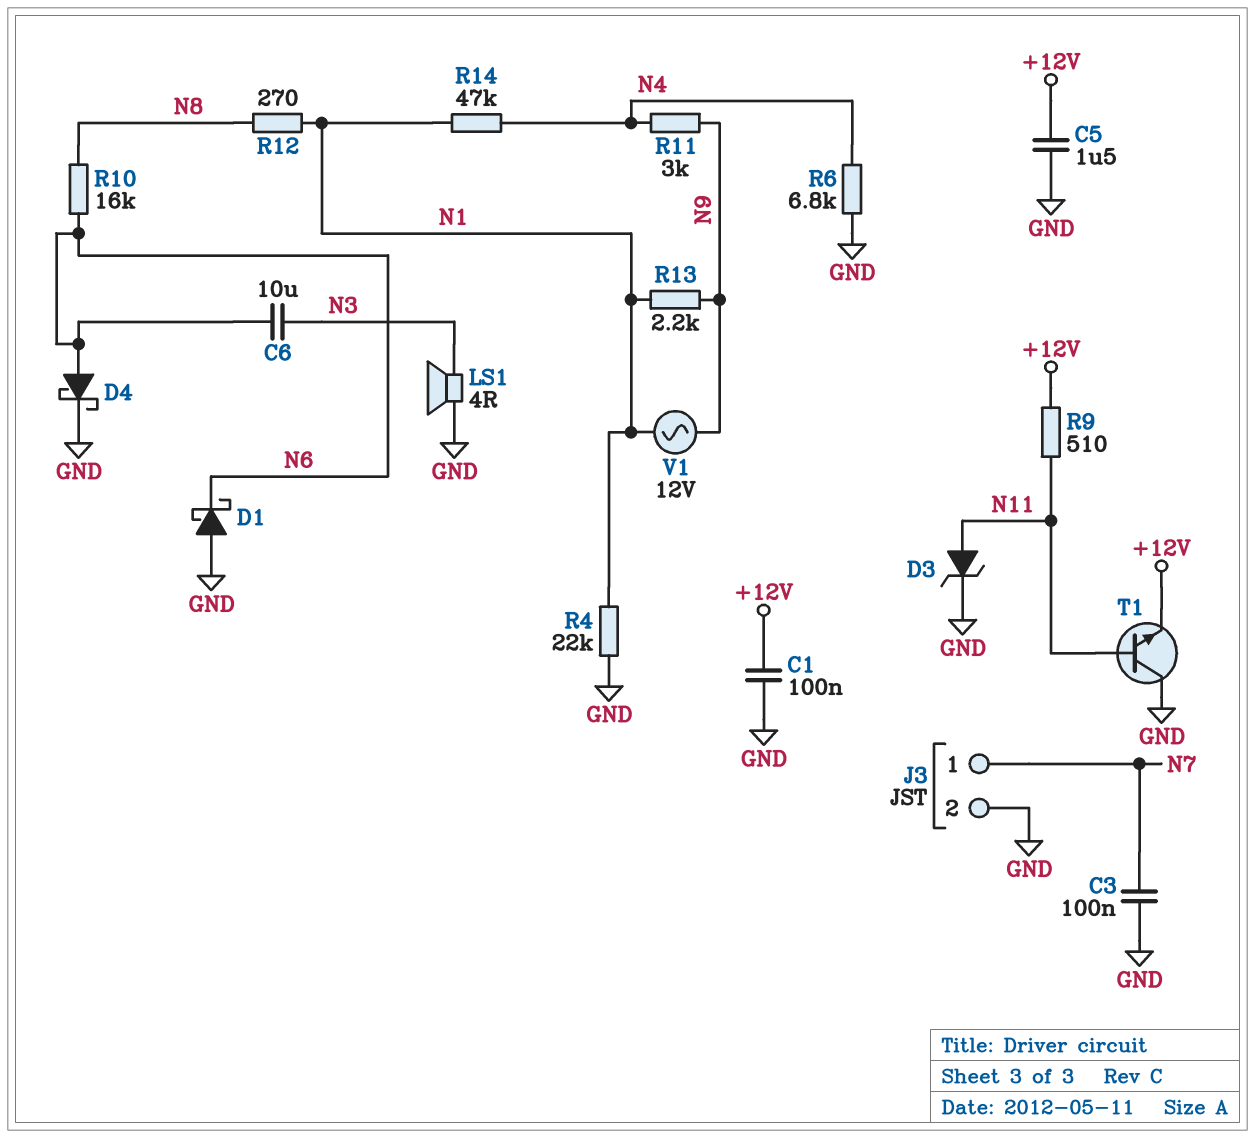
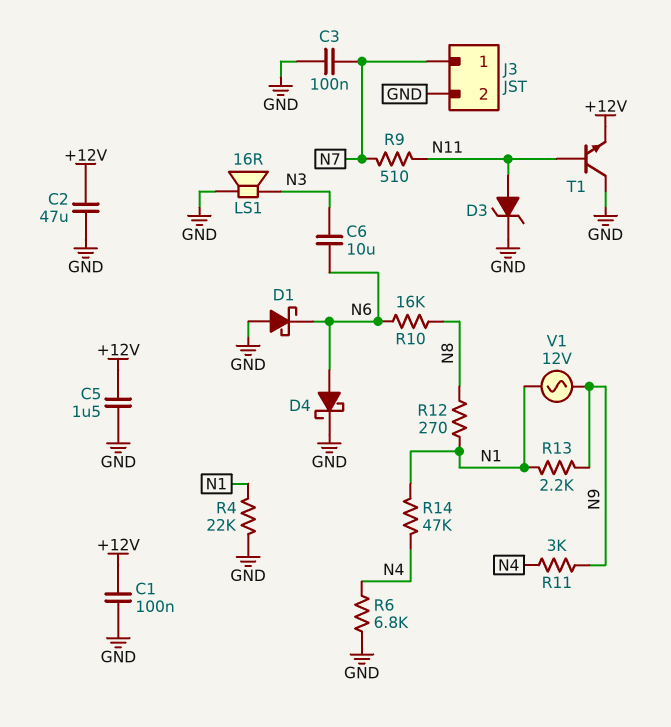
C2: none -> 47uF (+12V, GND)
LS1: speaker 4R (GND, N3) -> speaker 16R (GND, N3)
R9: 510 (+12V, N11) -> 510 (N7, N11)

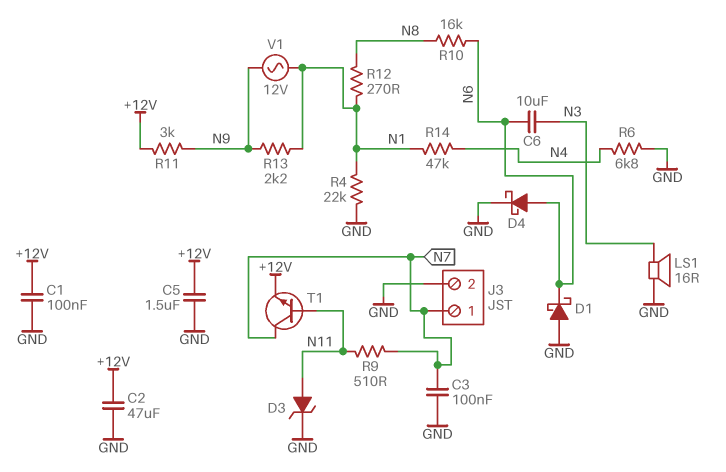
R11: 3k (N4, N9) -> 3k (+12V, N9)
T1: NPN (B N11, C GND, E +12V) -> NPN (B N11, C N7, E +12V)

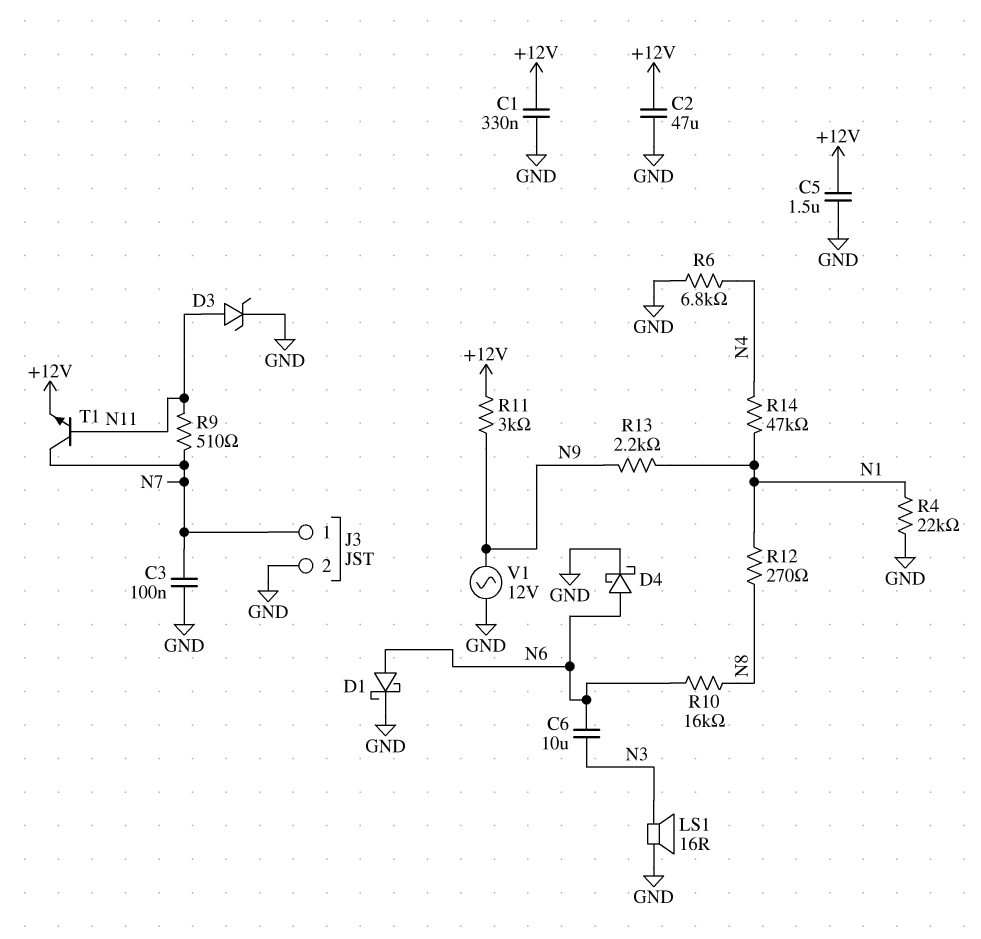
C1: 100nF (+12V, GND) -> 330nF (+12V, GND)
D1: schottky (A GND, K N6) -> schottky (A N6, K GND)
V1: AC 12V (N1, N9) -> AC 12V (GND, N9)

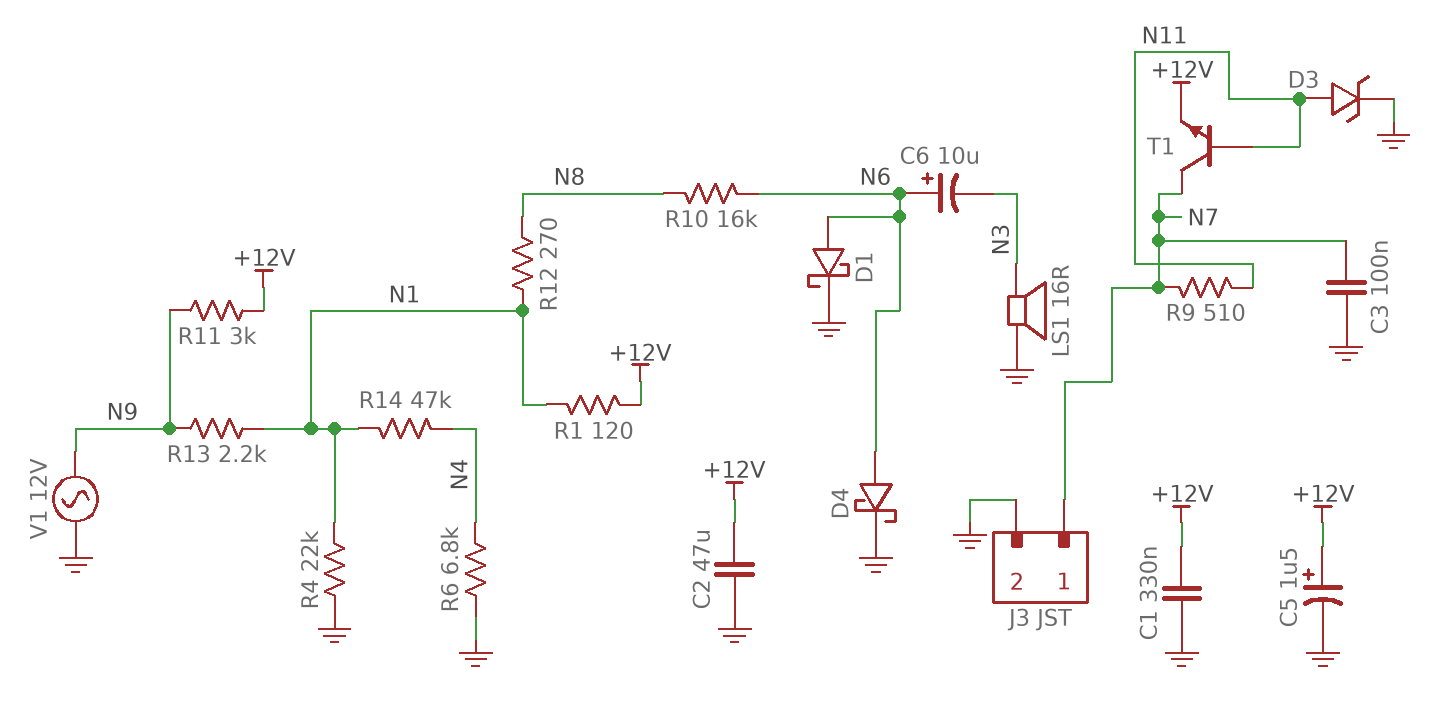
C5: 1.5uF (+12V, GND) -> 1.5uF (plus +12V, minus GND)
C6: 10uF (N3, N6) -> 10uF (plus N6, minus N3)
R1: none -> 120 (+12V, N1)

